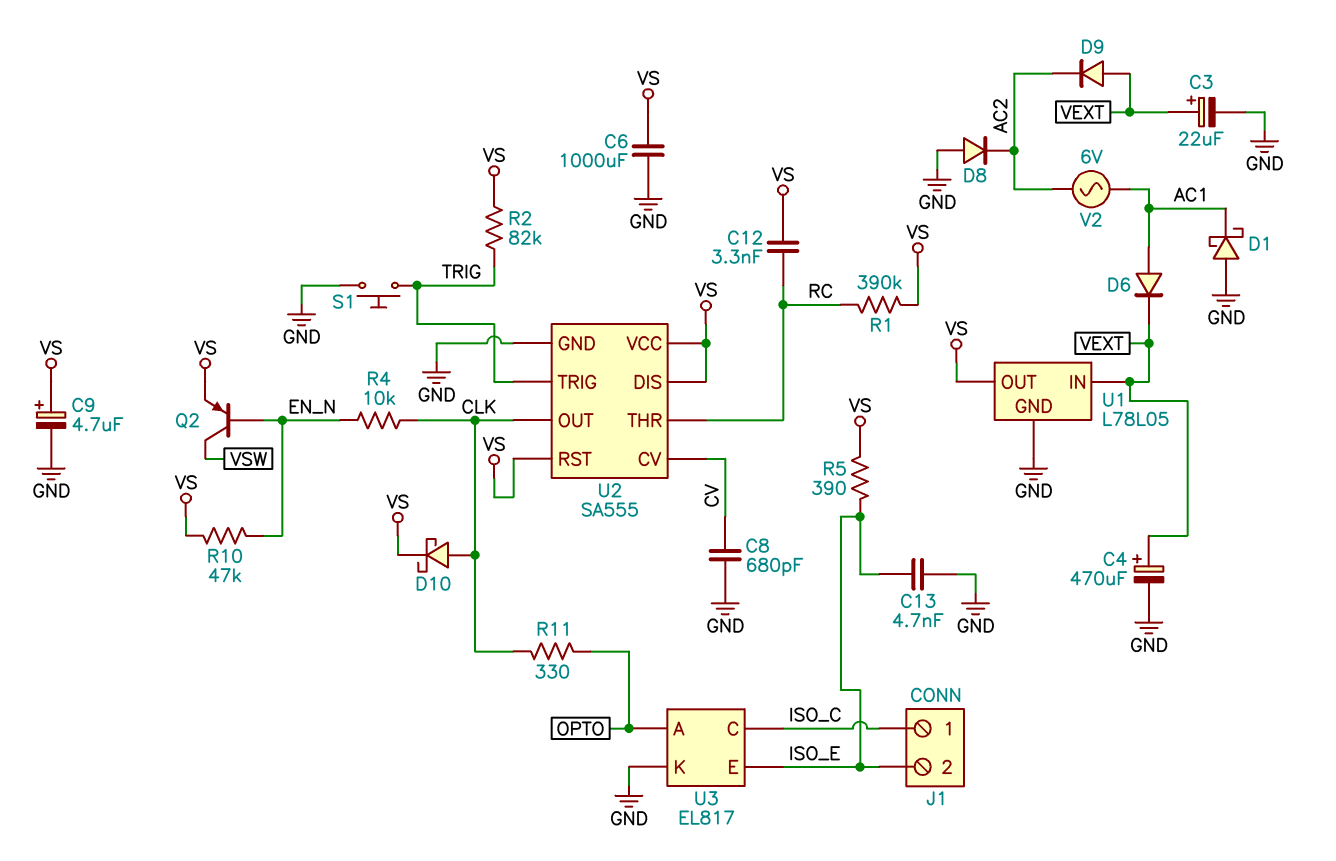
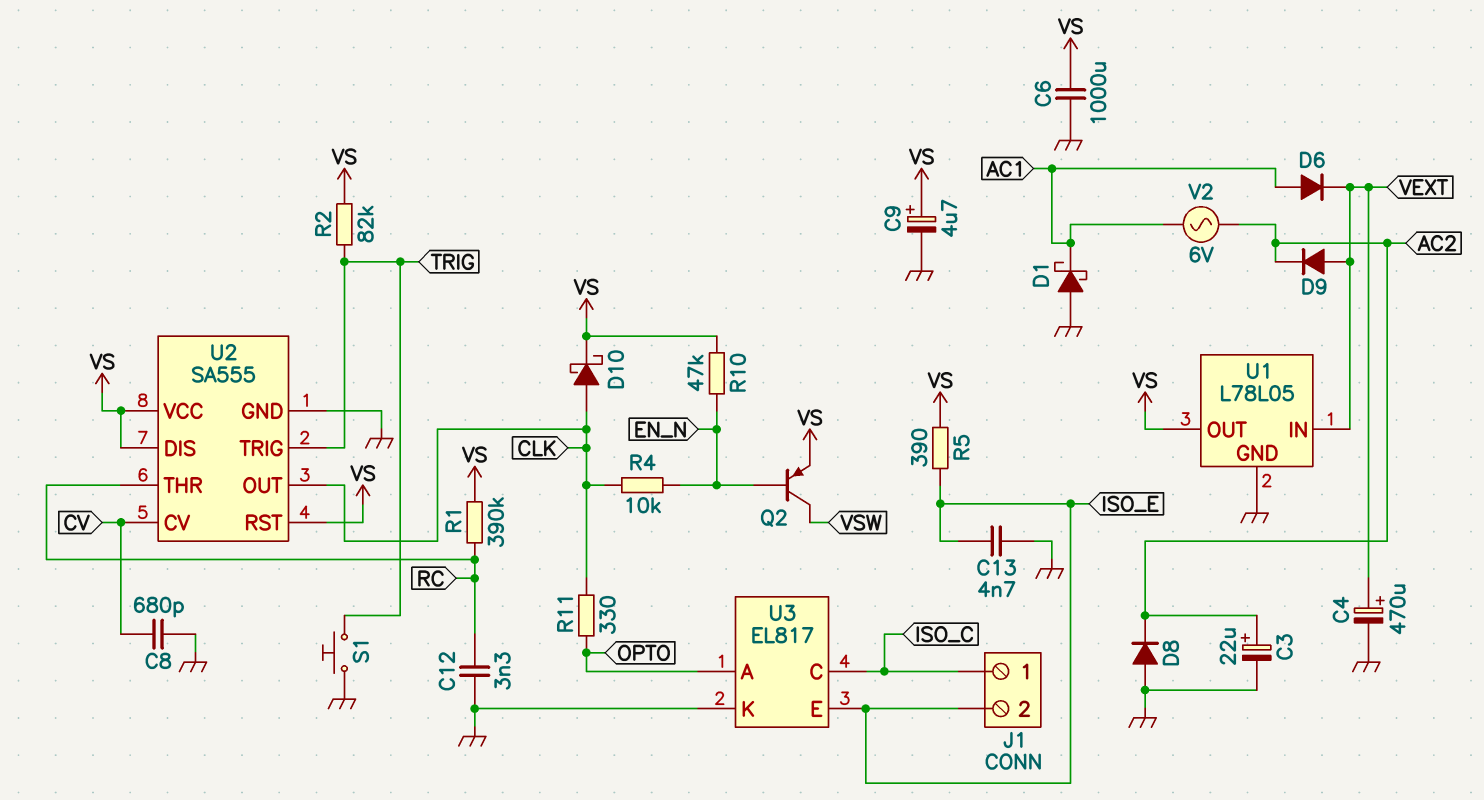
C3: 22uF (plus VEXT, minus GND) -> 22uF (plus AC2, minus GND)
C12: 3.3nF (RC, VS) -> 3.3nF (GND, RC)

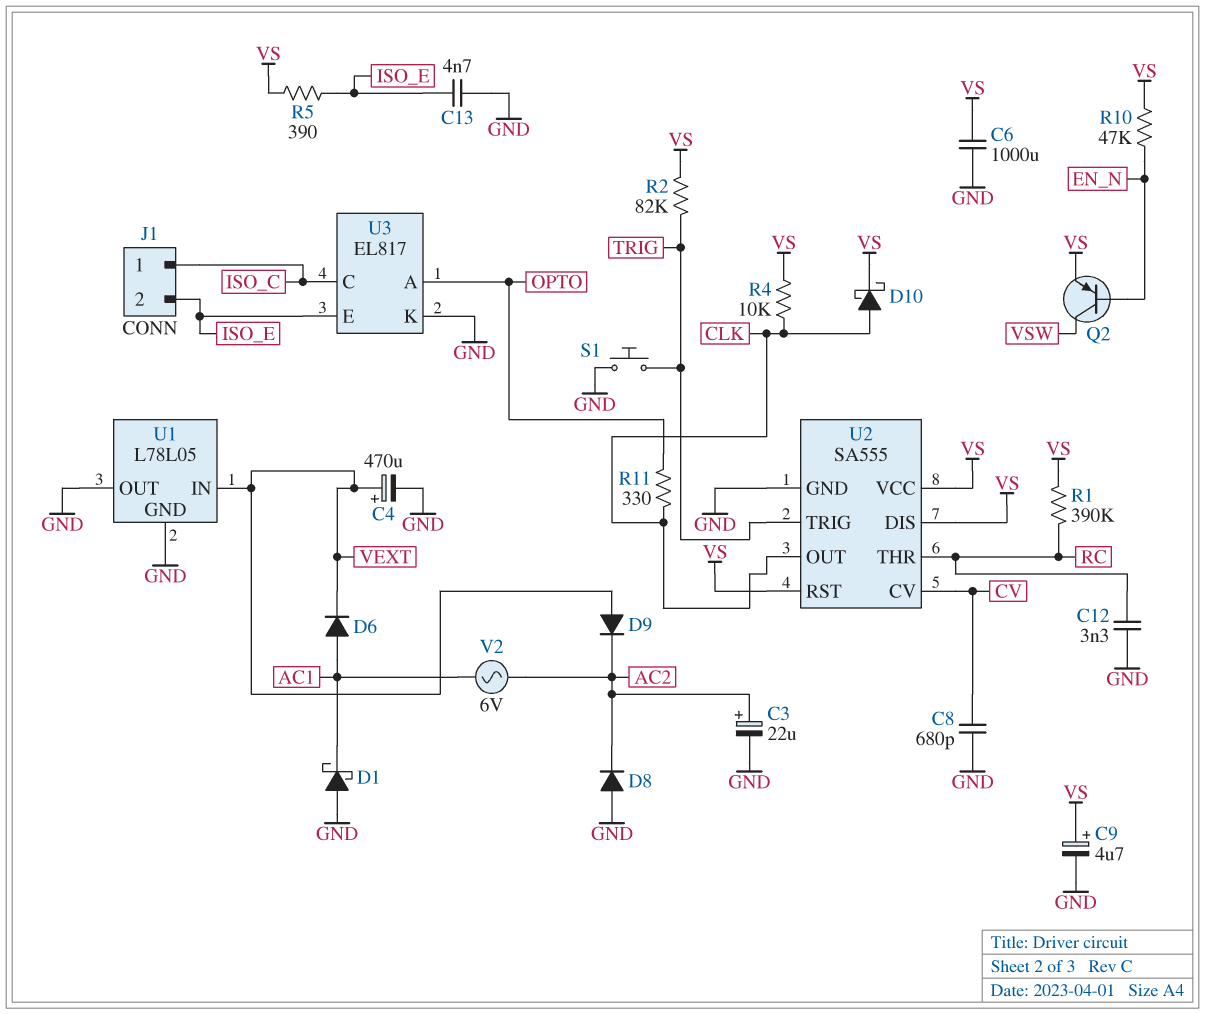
R4: 10k (CLK, EN_N) -> 10k (CLK, VS)
U1 pin OUT: VS -> GND

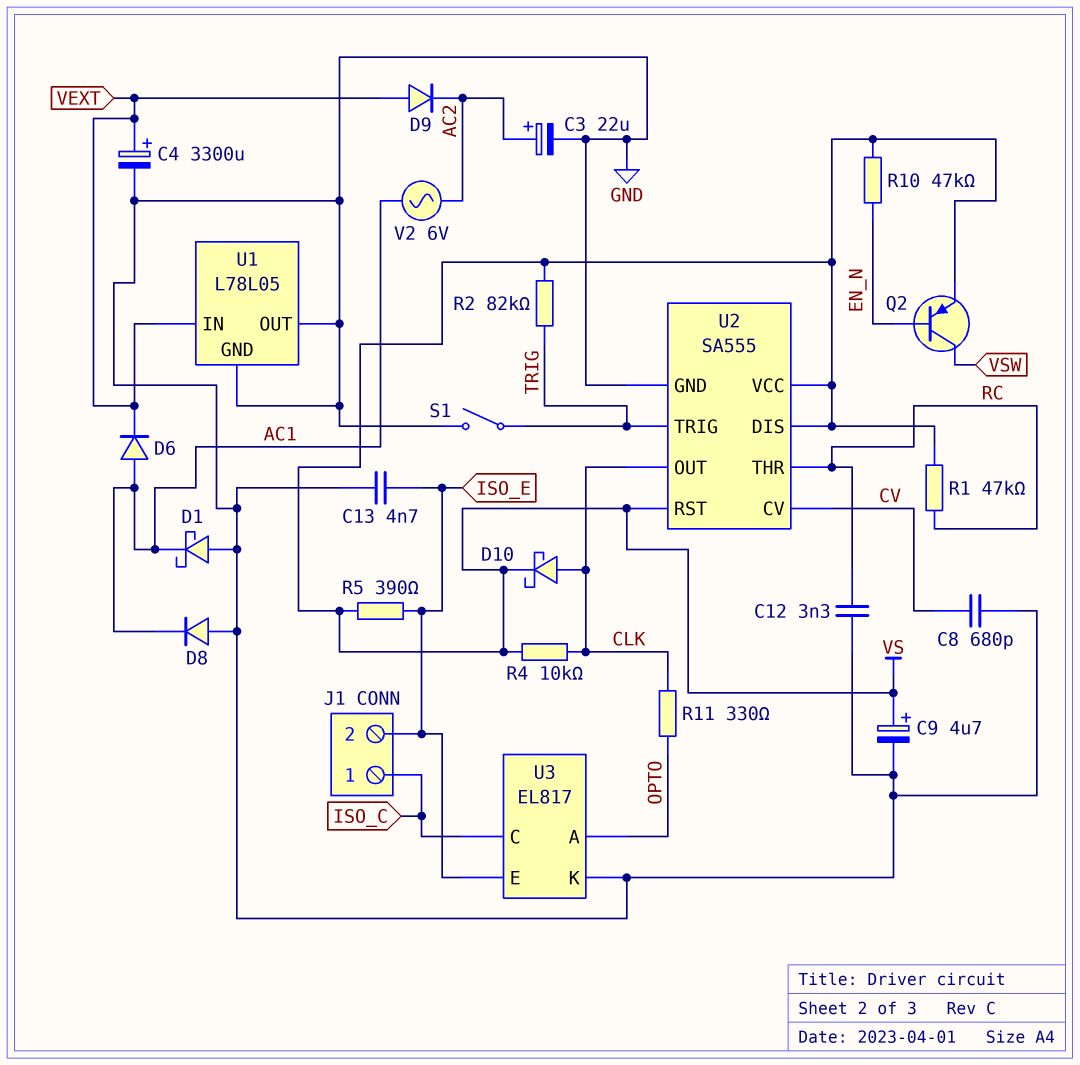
C4: 470uF (plus VEXT, minus GND) -> 3300uF (plus VEXT, minus GND)
C6: 1000uF (GND, VS) -> none
D8: diode (A GND, K AC2) -> diode (A GND, K AC1)
R1: 390k (RC, VS) -> 47k (RC, VS)
S1: button (GND, TRIG) -> switch (GND, TRIG)

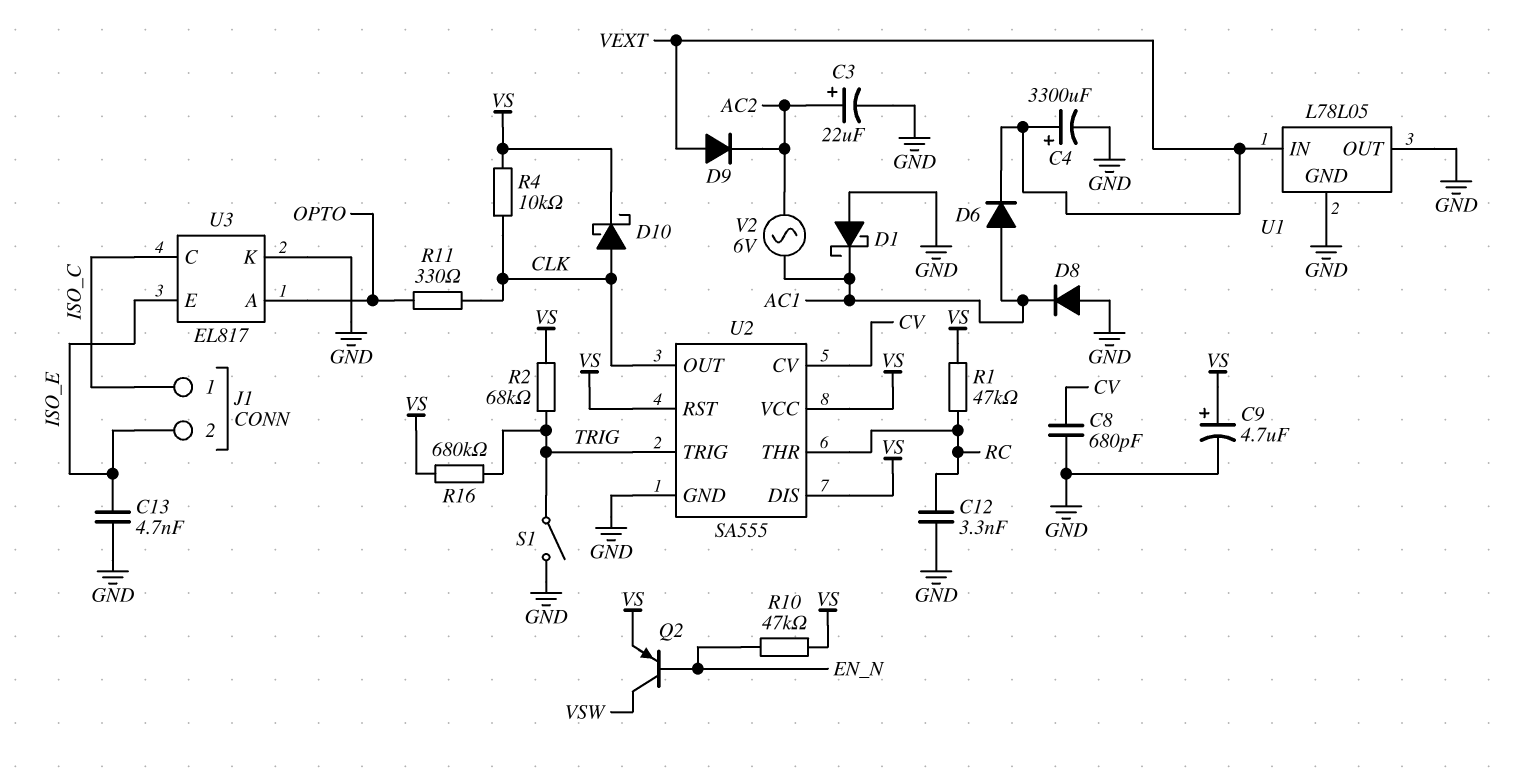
R2: 82k (TRIG, VS) -> 68k (TRIG, VS)
R5: 390 (ISO_E, VS) -> none
R16: none -> 680k (TRIG, VS)

